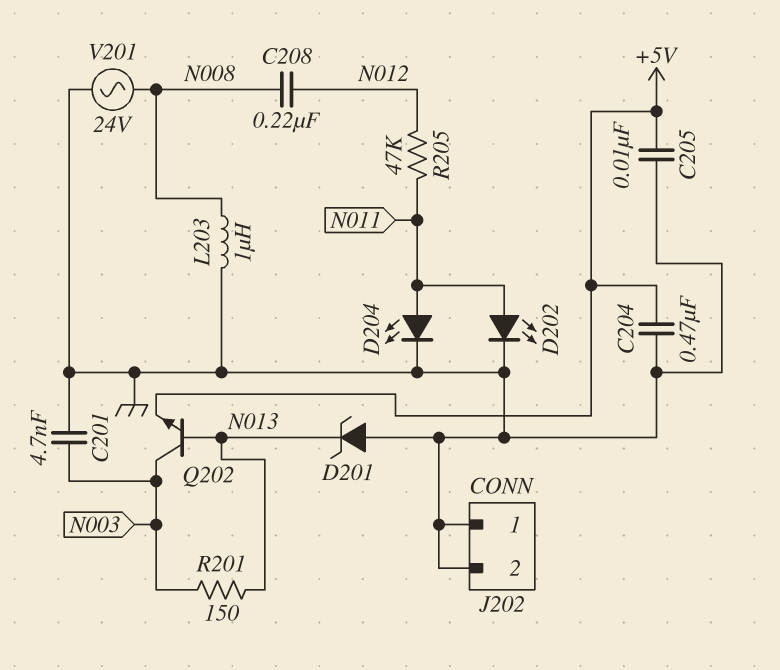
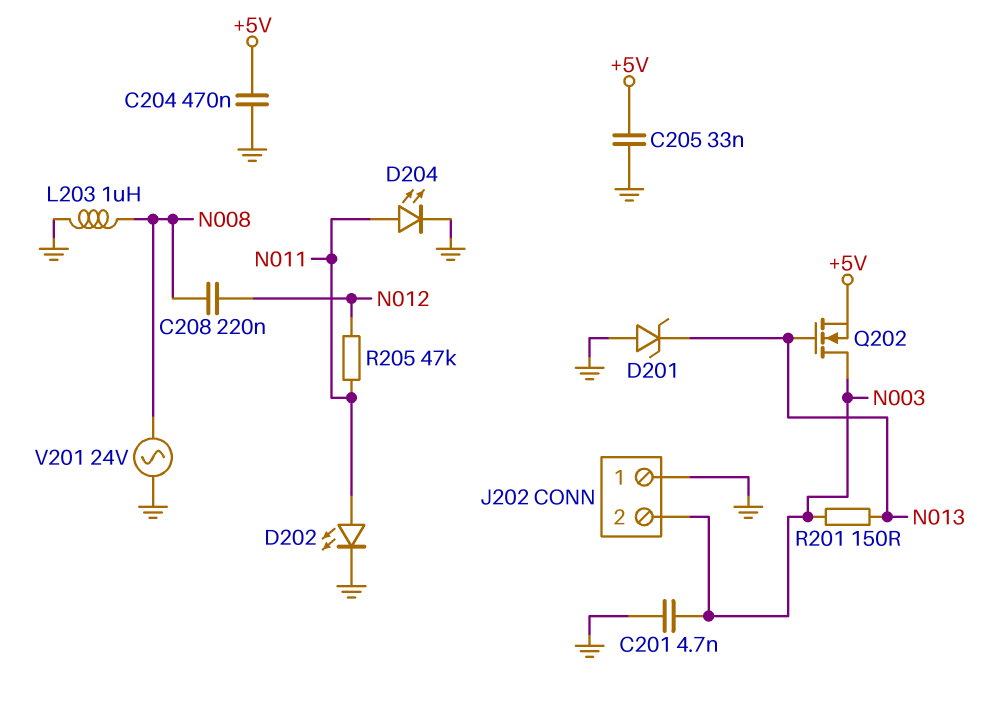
C205: 10nF (+5V, GND) -> 33nF (+5V, GND)
J202 pin 2: GND -> N003
Q202: NPN (B N013, C N003, E +5V) -> NMOS (G N013, D N003, S +5V)

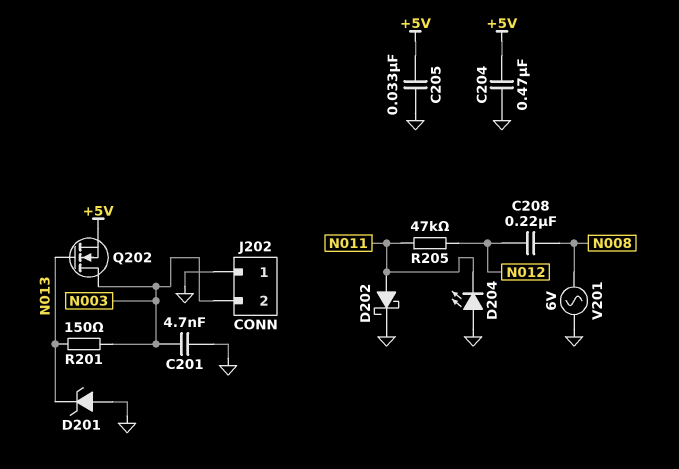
D202: LED (A N011, K GND) -> schottky (A N011, K GND)
D204: LED (A N011, K GND) -> LED (A GND, K N011)
L203: 1uH (GND, N008) -> none
V201: AC 24V (GND, N008) -> AC 6V (GND, N008)

